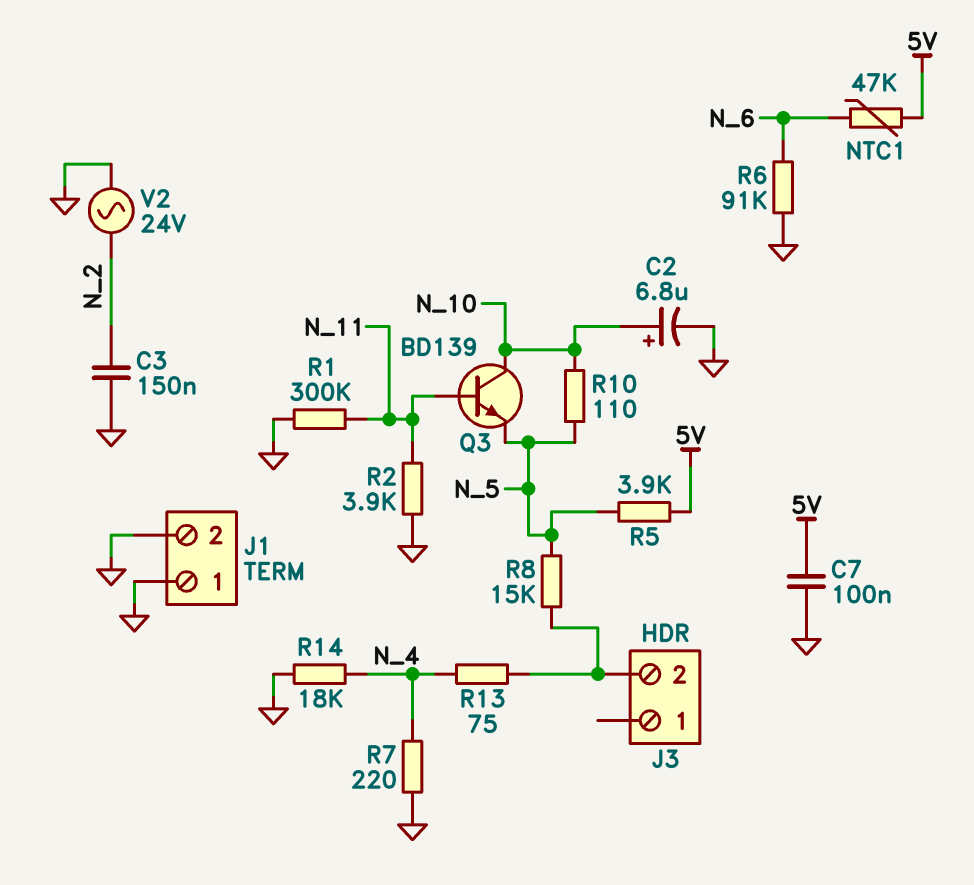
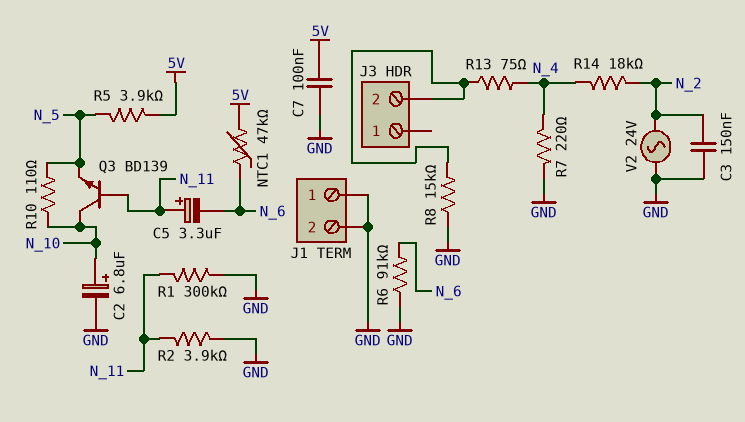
C5: none -> 3.3uF (plus N_11, minus N_6)
R8: 15k (J3/2, N_5) -> 15k (GND, J3/2)
R14: 18k (GND, N_4) -> 18k (N_2, N_4)

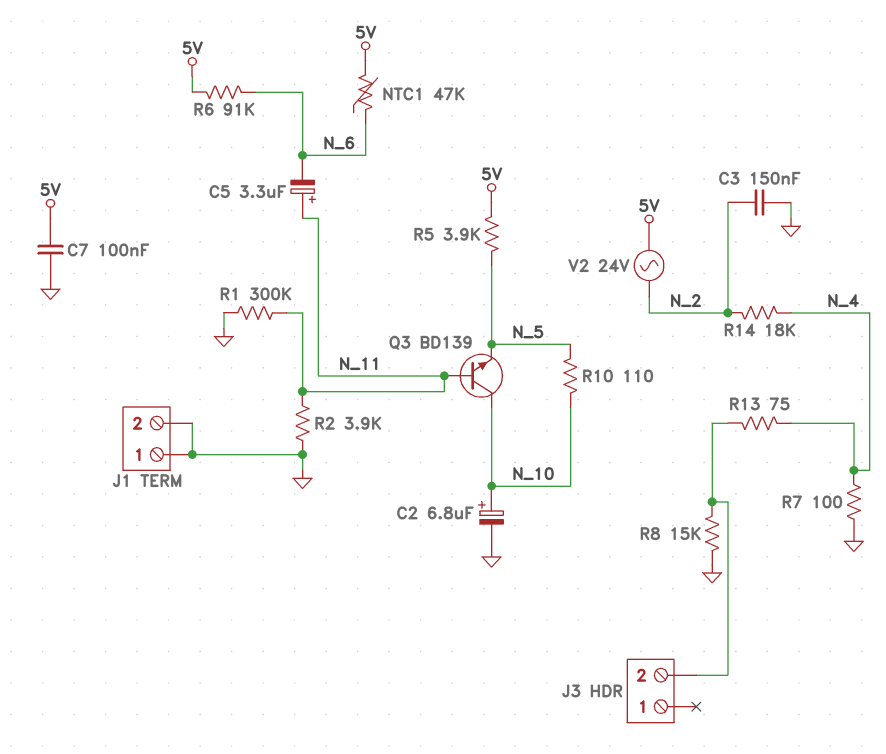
R6: 91k (GND, N_6) -> 91k (5V, N_6)
R7: 220 (GND, N_4) -> 100 (GND, N_4)
V2: AC 24V (GND, N_2) -> AC 24V (5V, N_2)

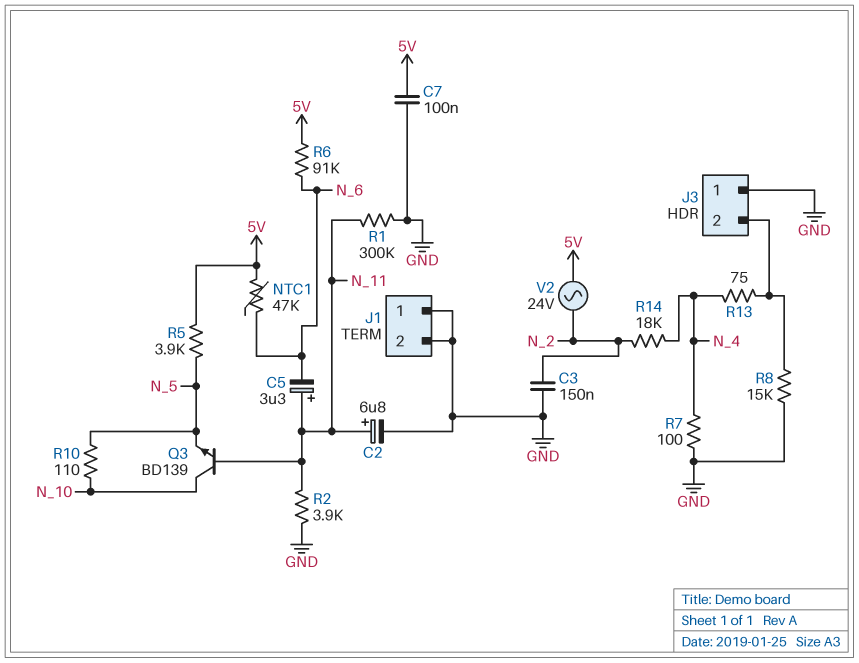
C2: 6.8uF (plus N_10, minus GND) -> 6.8uF (plus N_11, minus GND)
J3 pin 1: none -> GND

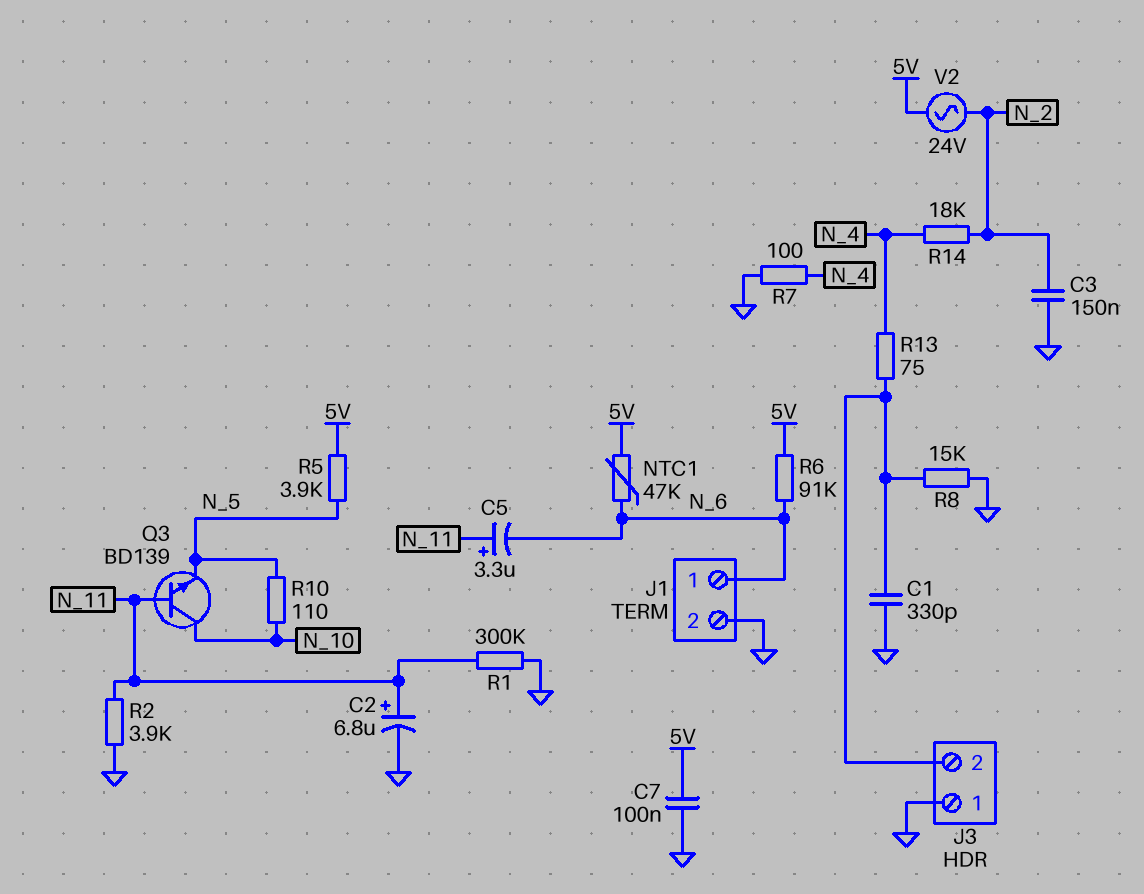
C1: none -> 330pF (GND, J3/2)
J1 pin 1: GND -> N_6

